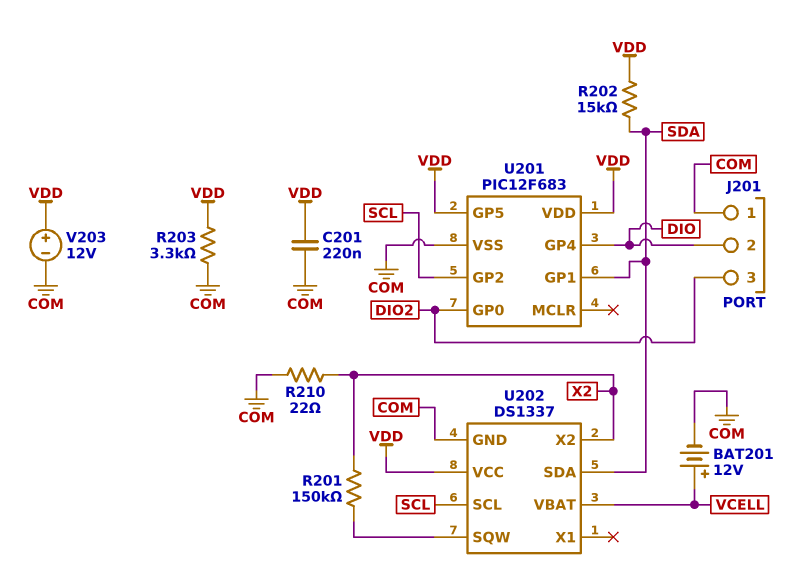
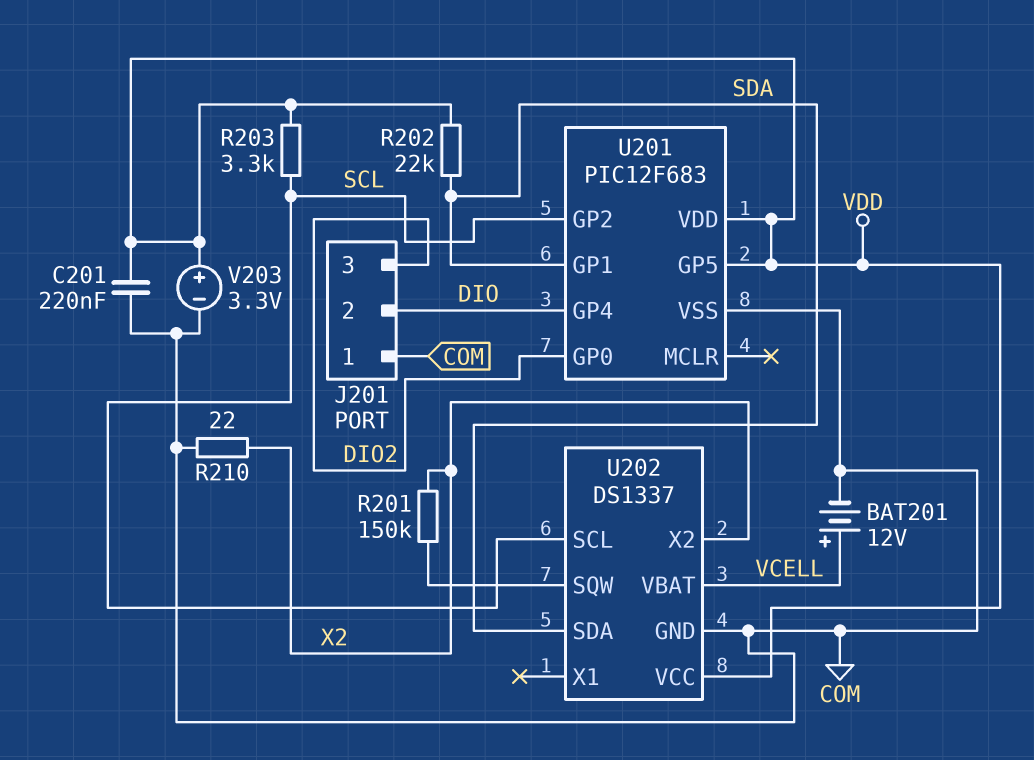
R202: 15k (SDA, VDD) -> 22k (SDA, VDD)
R203: 3.3k (COM, VDD) -> 3.3k (SCL, VDD)
V203: 12V (plus VDD, minus COM) -> 3.3V (plus VDD, minus COM)

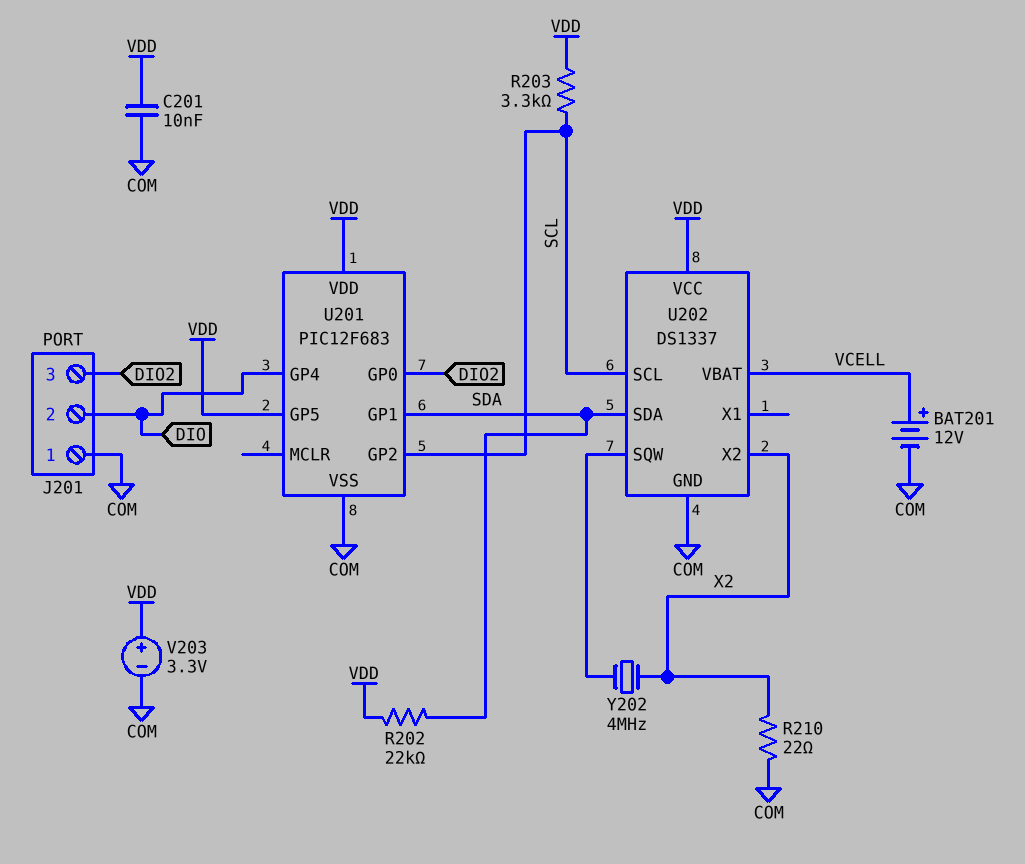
C201: 220nF (COM, VDD) -> 10nF (COM, VDD)
R201: 150k (U202/SQW, X2) -> none
Y202: none -> 4MHz (U202/SQW, X2)

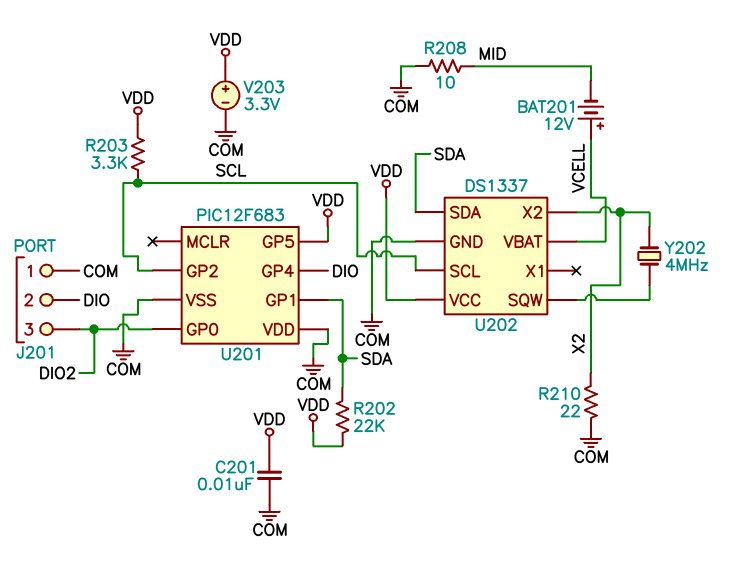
BAT201: 12V (plus VCELL, minus COM) -> 12V (plus VCELL, minus MID)
R208: none -> 10 (COM, MID)
U201 pin VDD: VDD -> COM

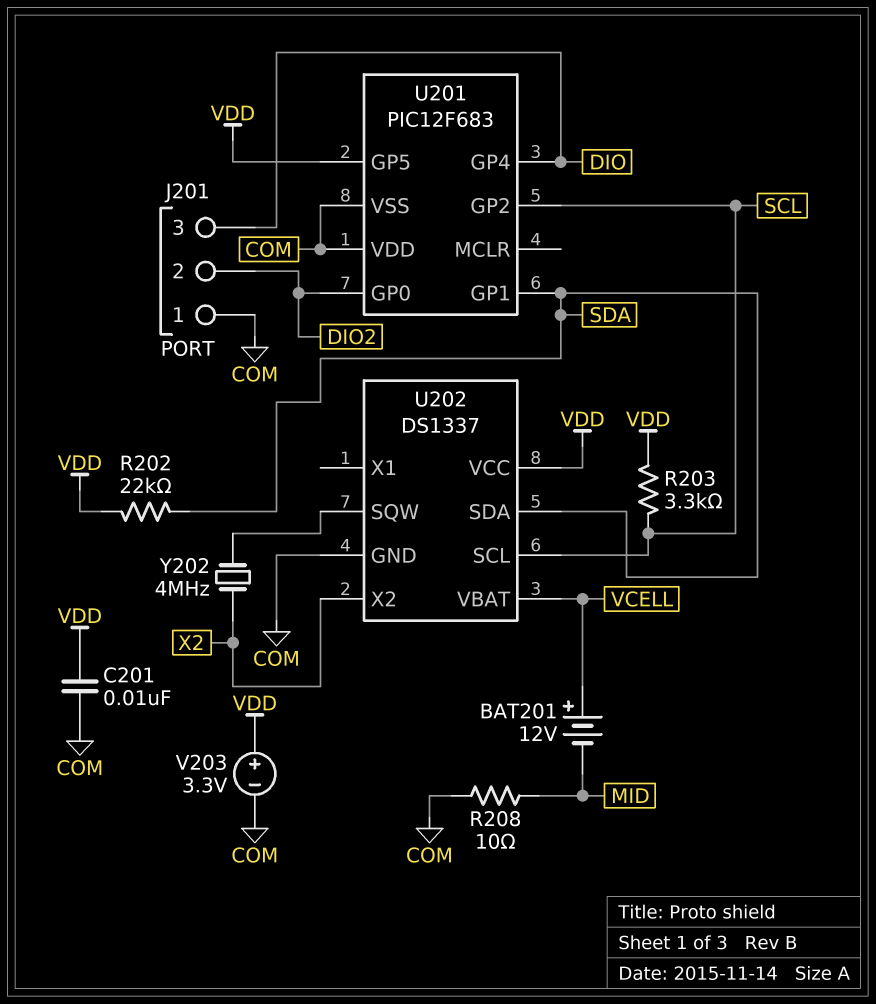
J201 pin 2: DIO -> DIO2
J201 pin 3: DIO2 -> DIO
R210: 22 (COM, X2) -> none

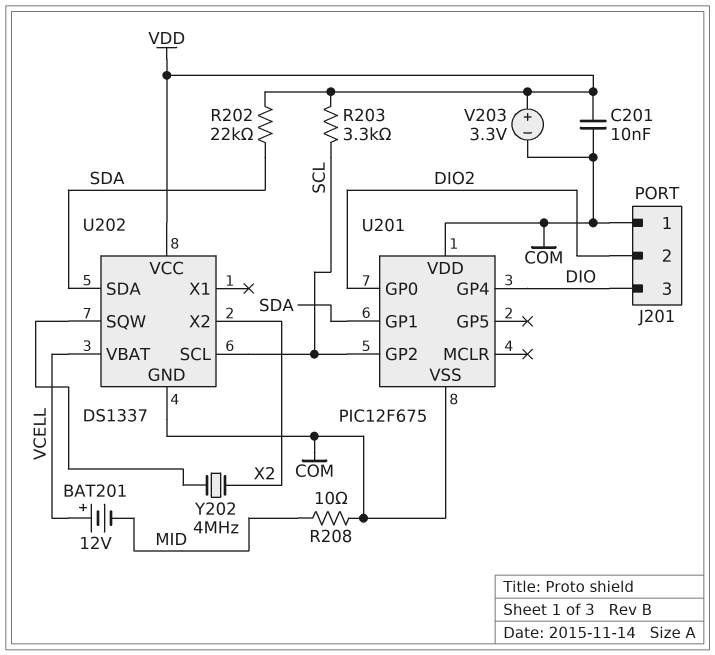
U201: PIC12F683 -> PIC12F675
U201 pin GP5: VDD -> none

